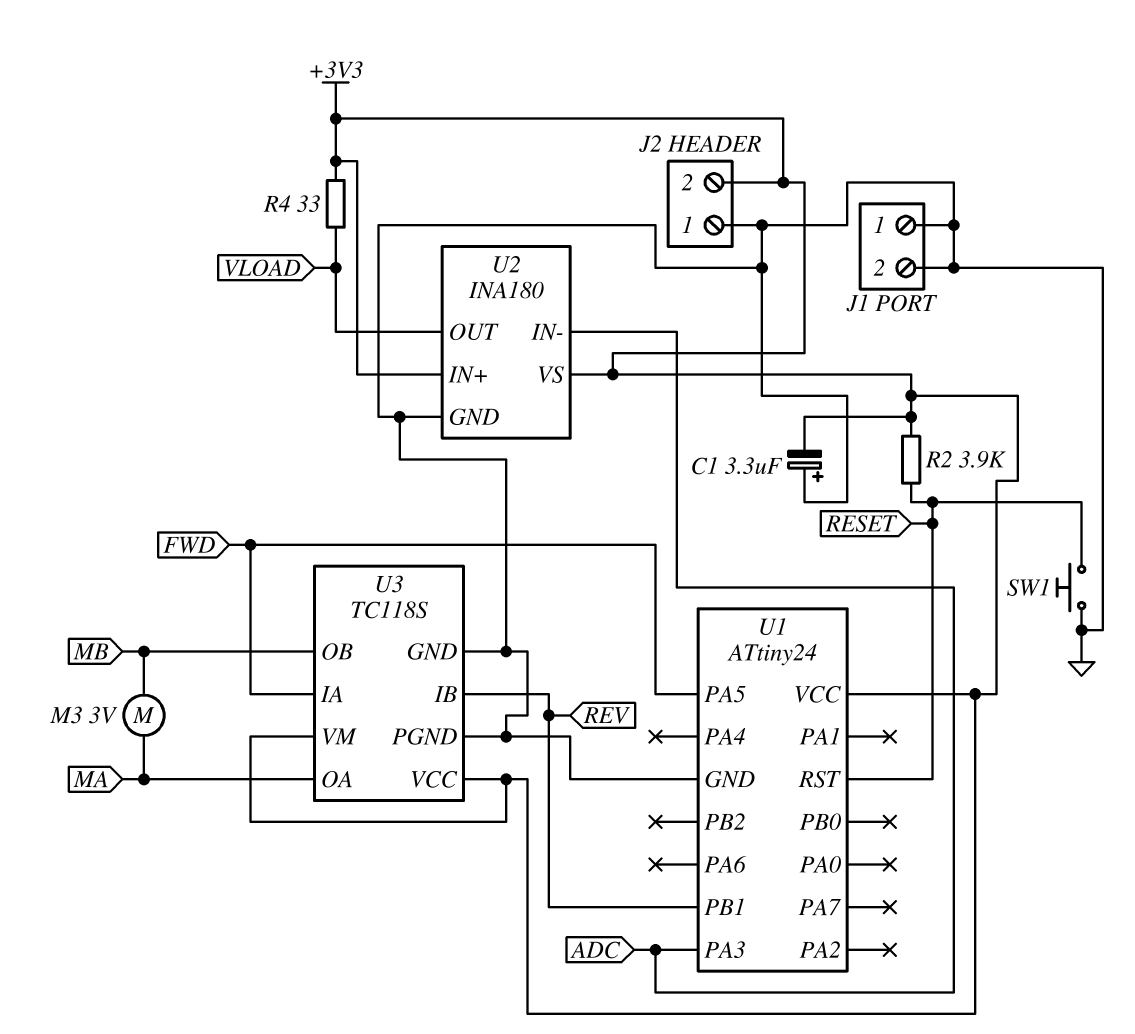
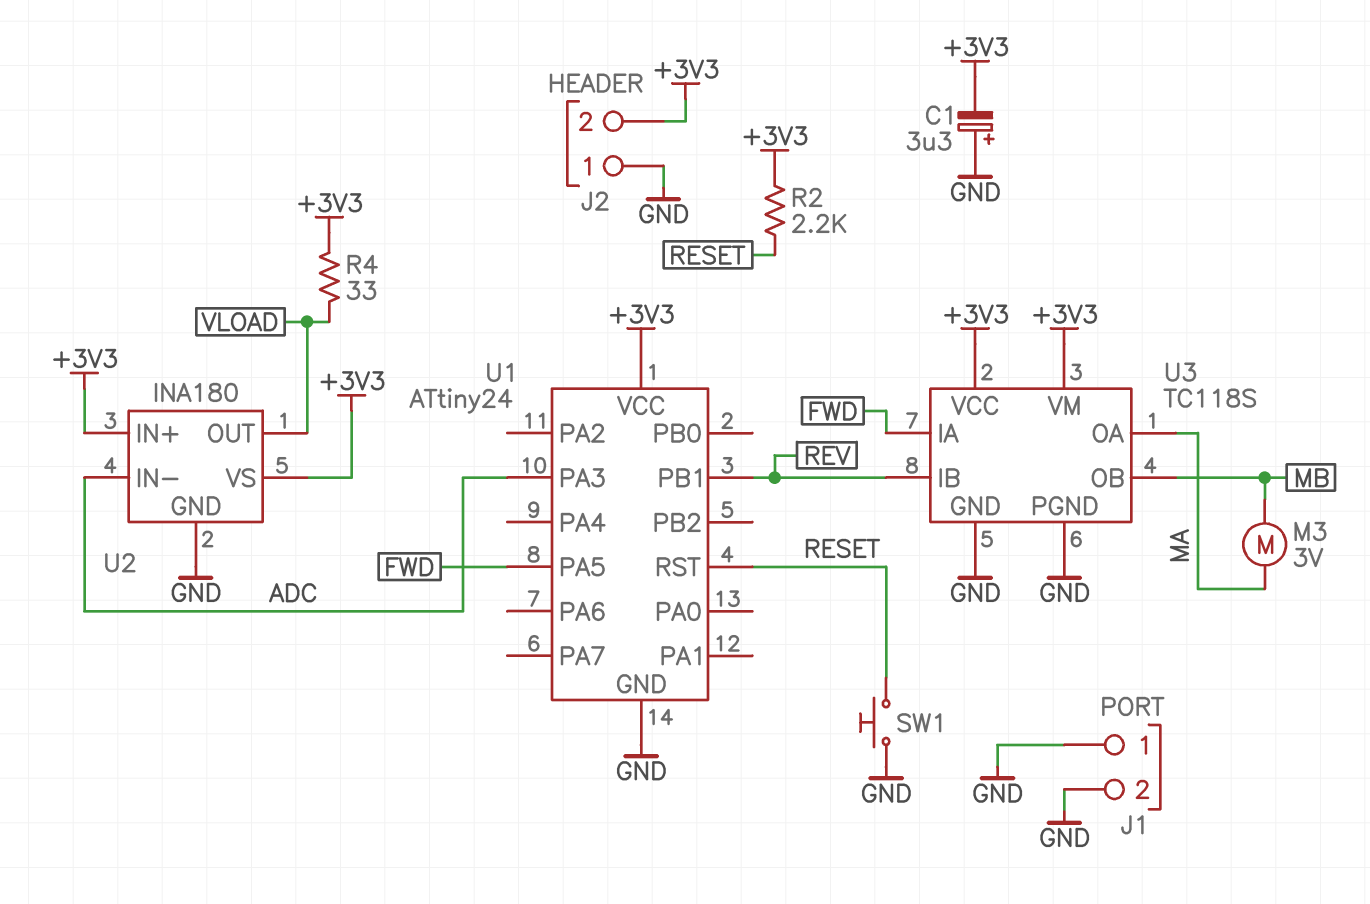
R2: 3.9k (+3V3, RESET) -> 2.2k (+3V3, RESET)

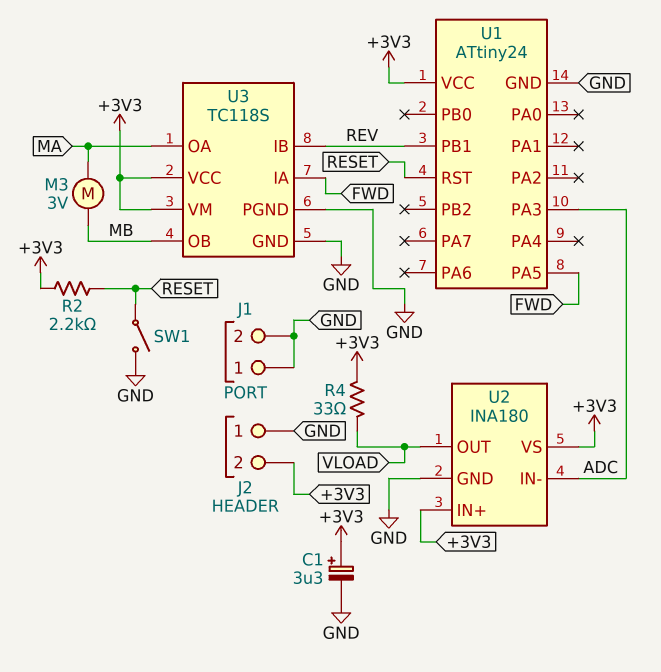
C1: 3.3uF (plus GND, minus +3V3) -> 3.3uF (plus +3V3, minus GND)
SW1: button (GND, RESET) -> switch (GND, RESET)

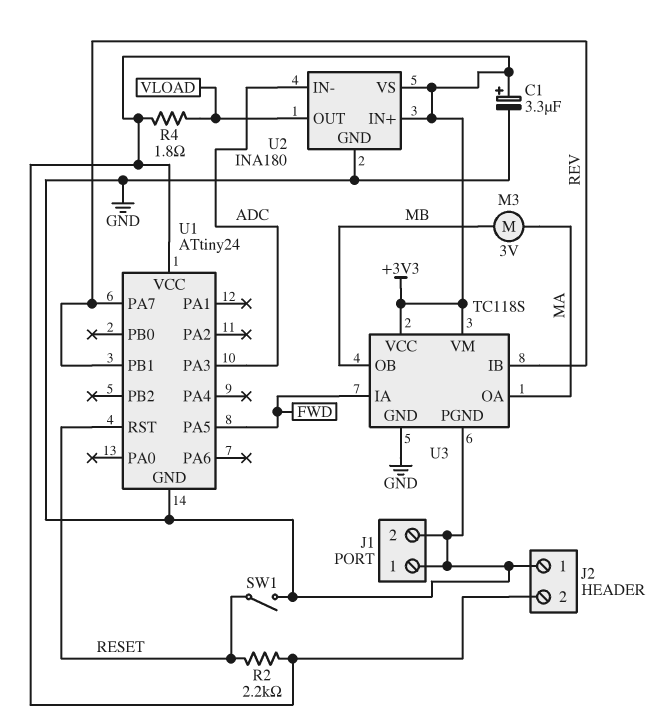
R4: 33 (+3V3, VLOAD) -> 1.8 (+3V3, VLOAD)
U1 pin PA7: none -> REV

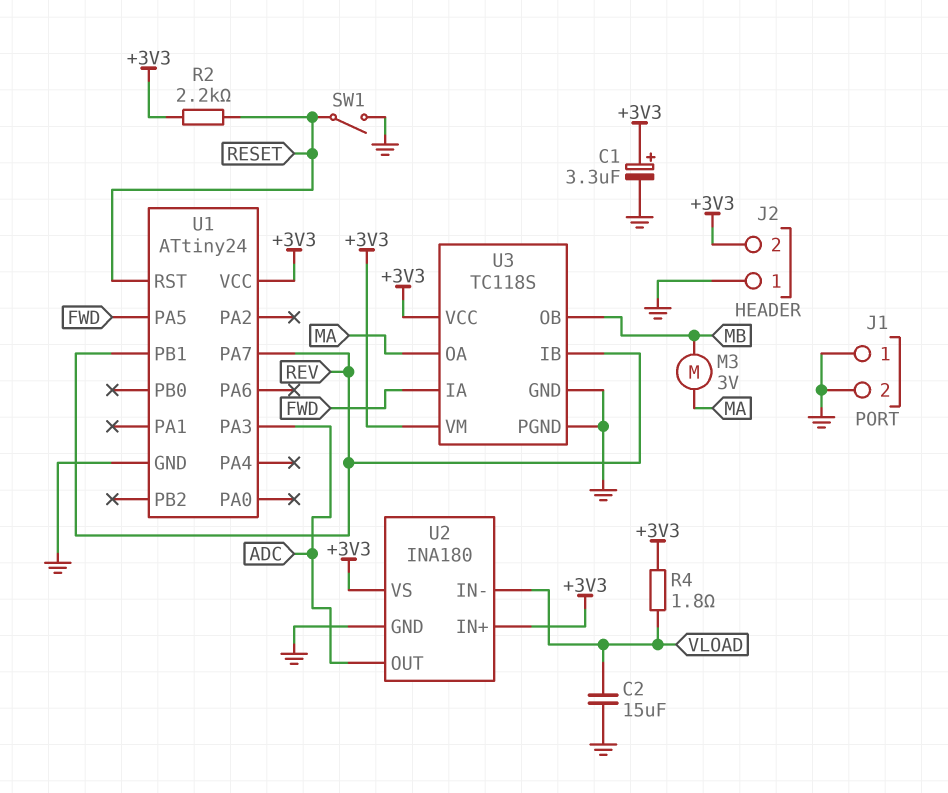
C2: none -> 15uF (GND, VLOAD)
U2 pin IN-: ADC -> VLOAD
U2 pin OUT: VLOAD -> ADC

